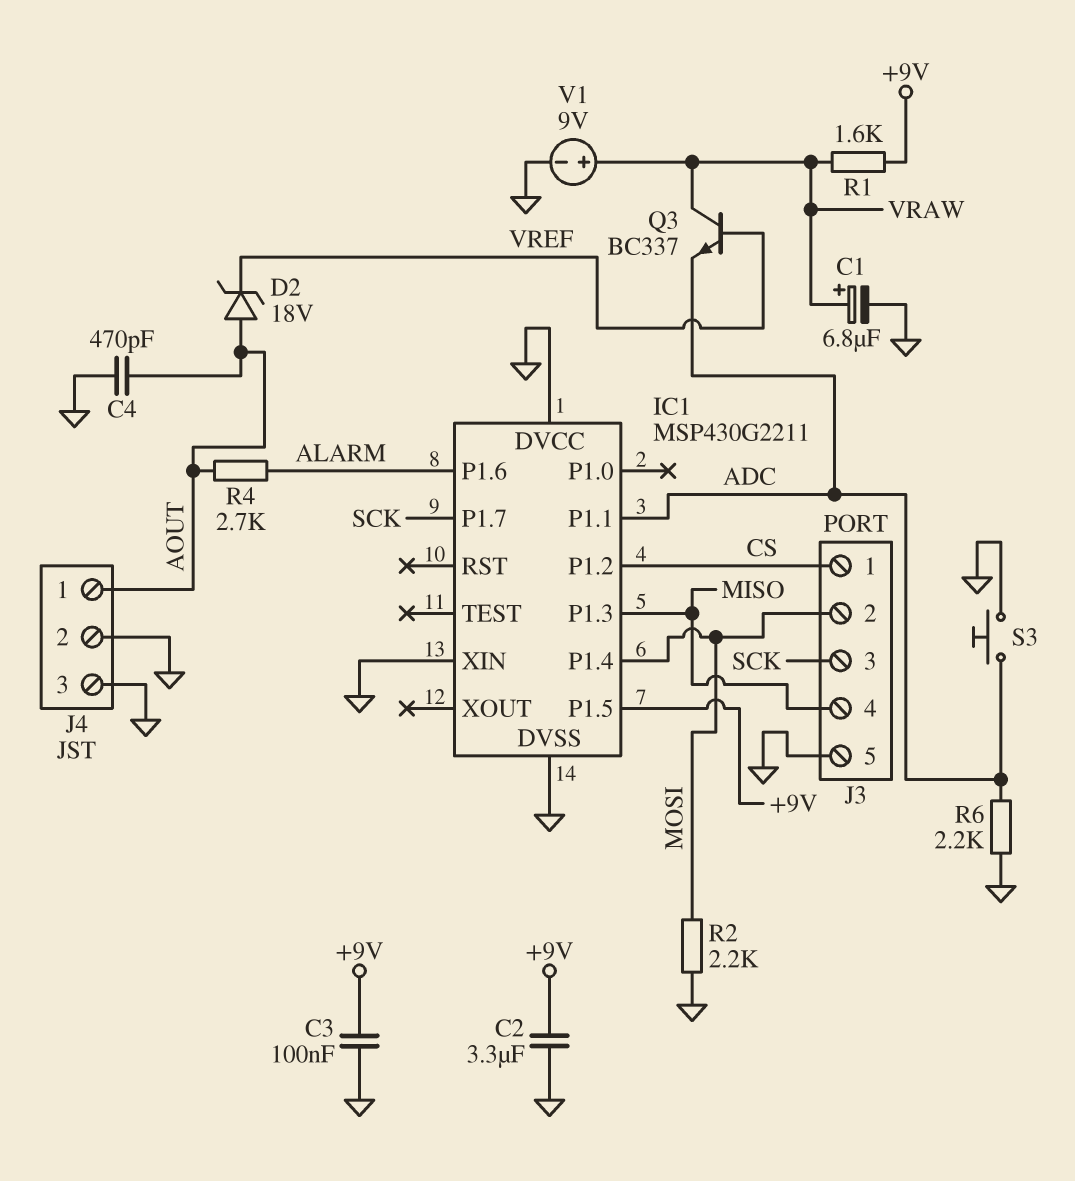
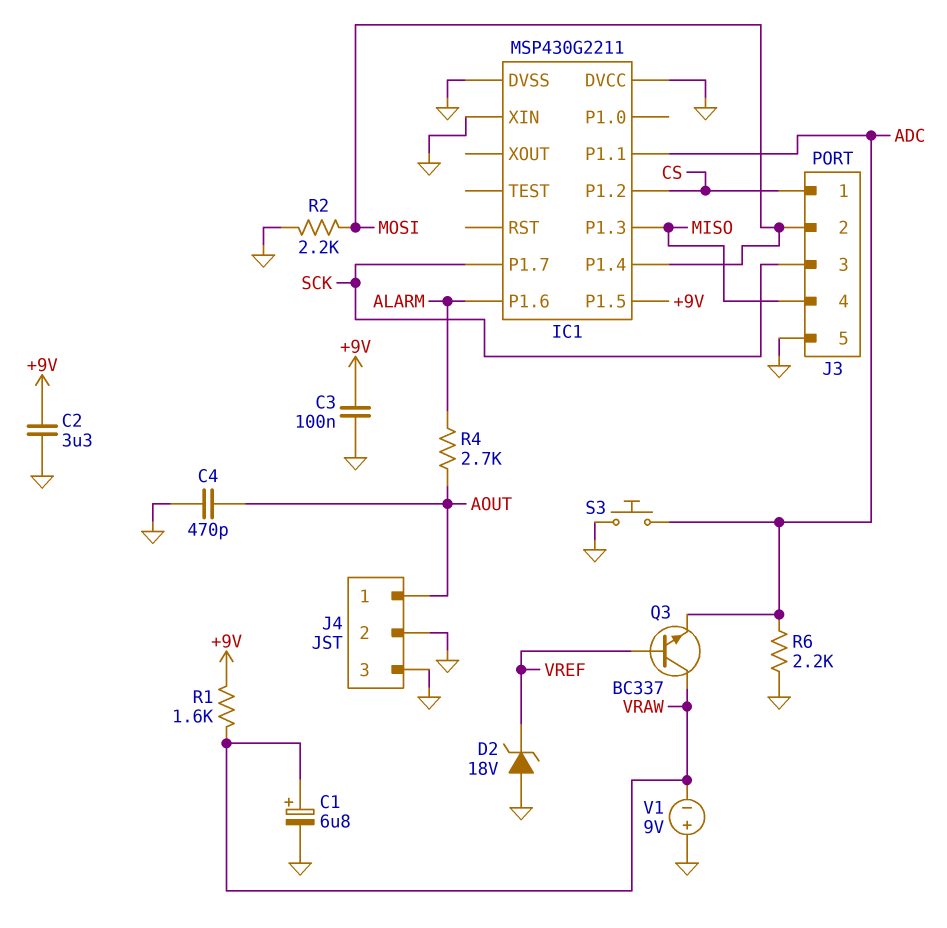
D2: zener 18V (A AOUT, K VREF) -> zener 18V (A GND, K VREF)
V1: 9V (plus VRAW, minus GND) -> 9V (plus GND, minus VRAW)

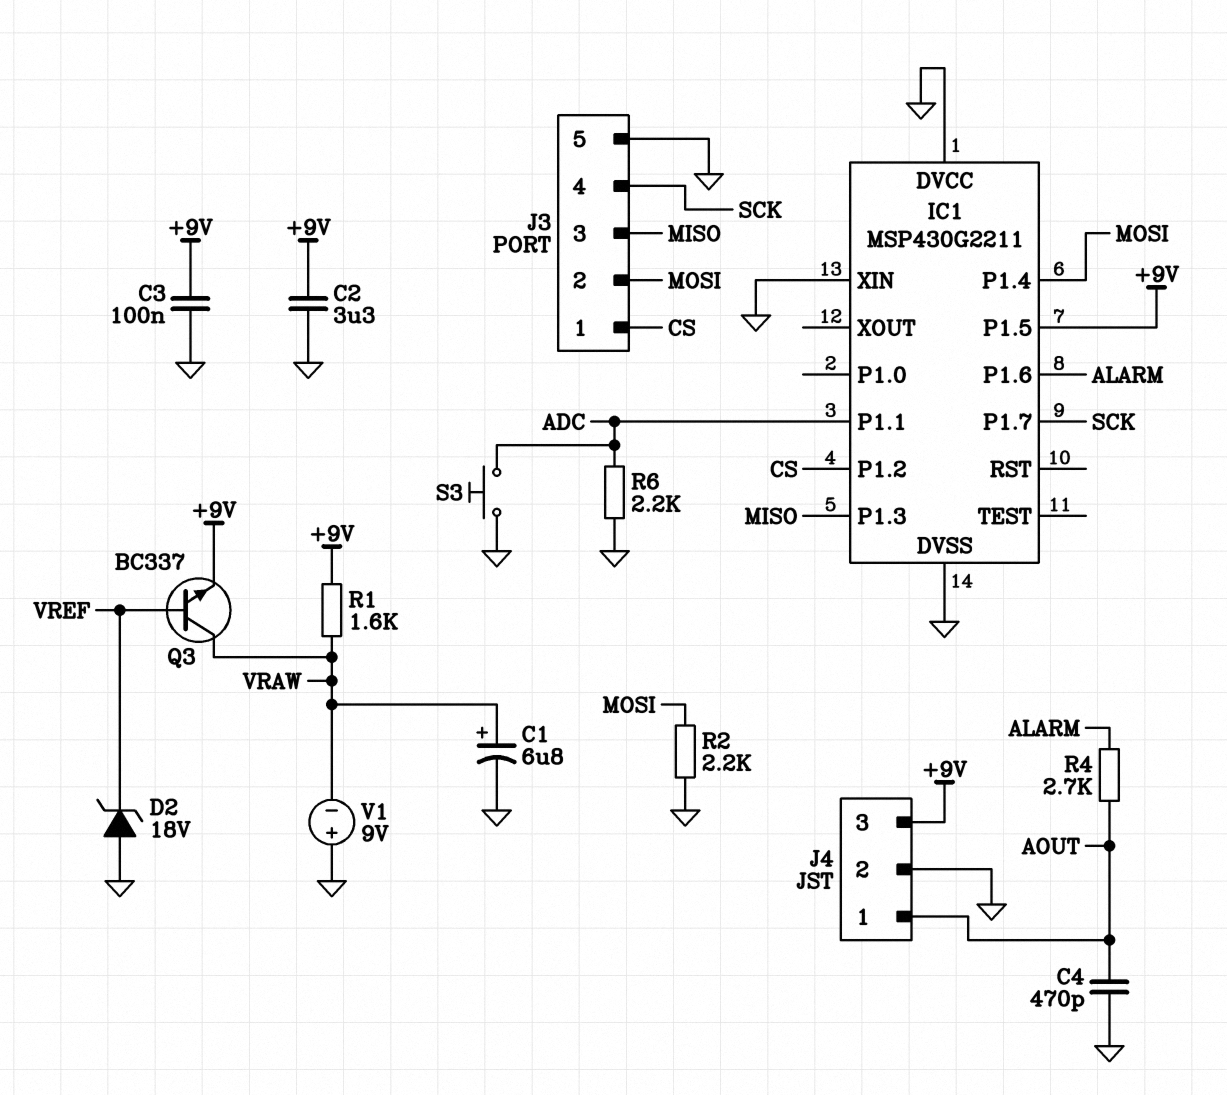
J3 pin 3: SCK -> MISO
J3 pin 4: MISO -> SCK
J4 pin 3: GND -> +9V
Q3: NPN BC337 (B VREF, C VRAW, E ADC) -> NPN BC337 (B VREF, C VRAW, E +9V)

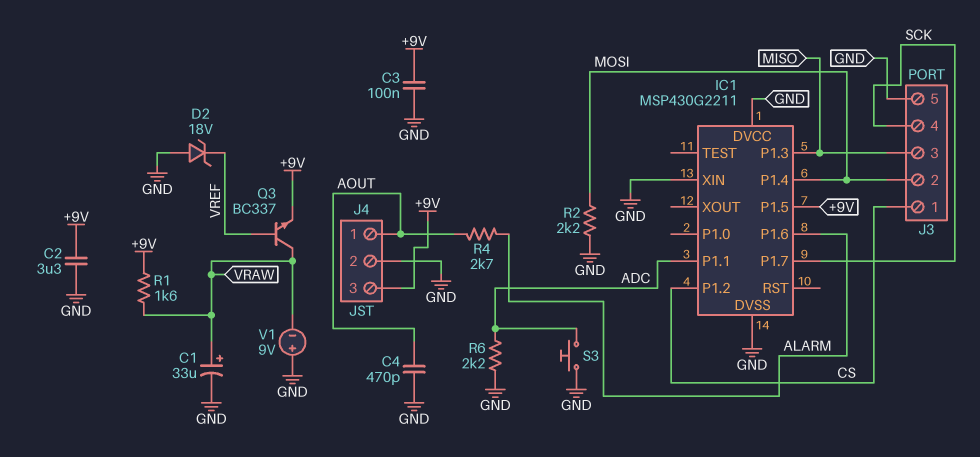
C1: 6.8uF (plus VRAW, minus GND) -> 33uF (plus VRAW, minus GND)

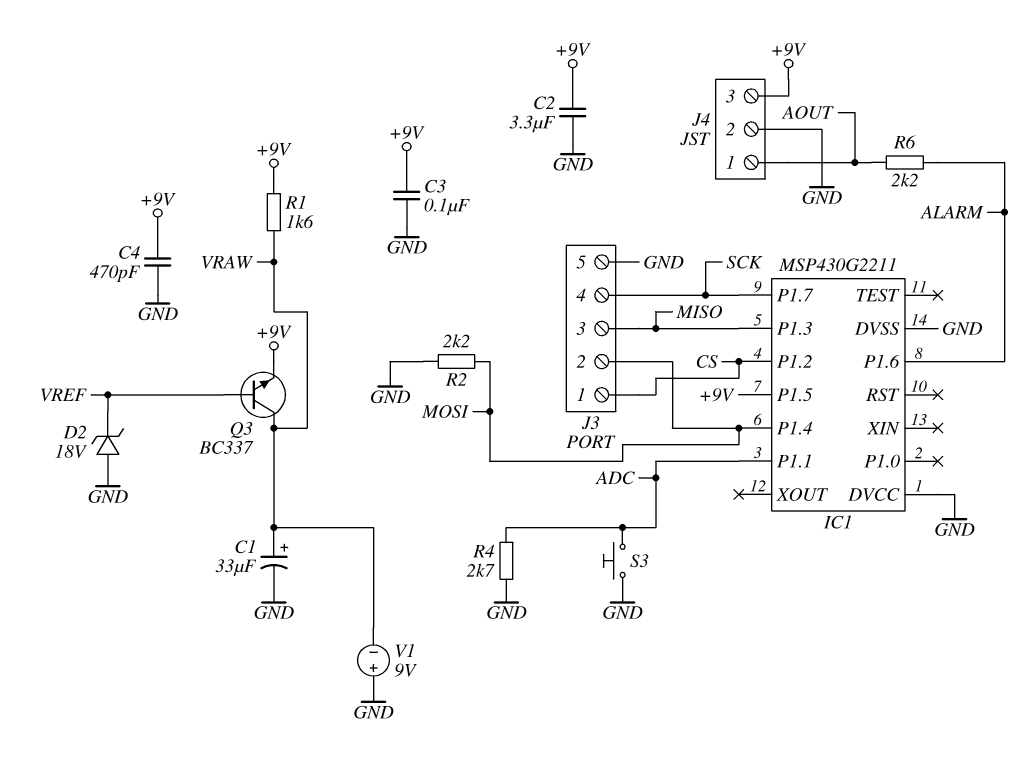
C4: 470pF (AOUT, GND) -> 470pF (+9V, GND)
IC1 pin XIN: GND -> none
R4: 2.7k (ALARM, AOUT) -> 2.7k (ADC, GND)
R6: 2.2k (ADC, GND) -> 2.2k (ALARM, AOUT)

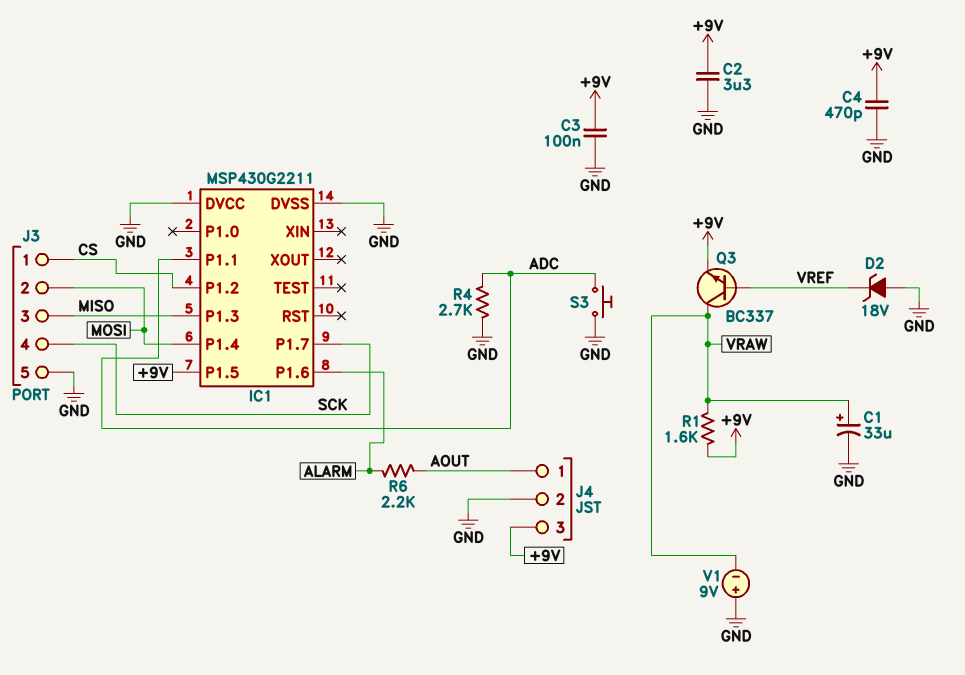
R2: 2.2k (GND, MOSI) -> none

